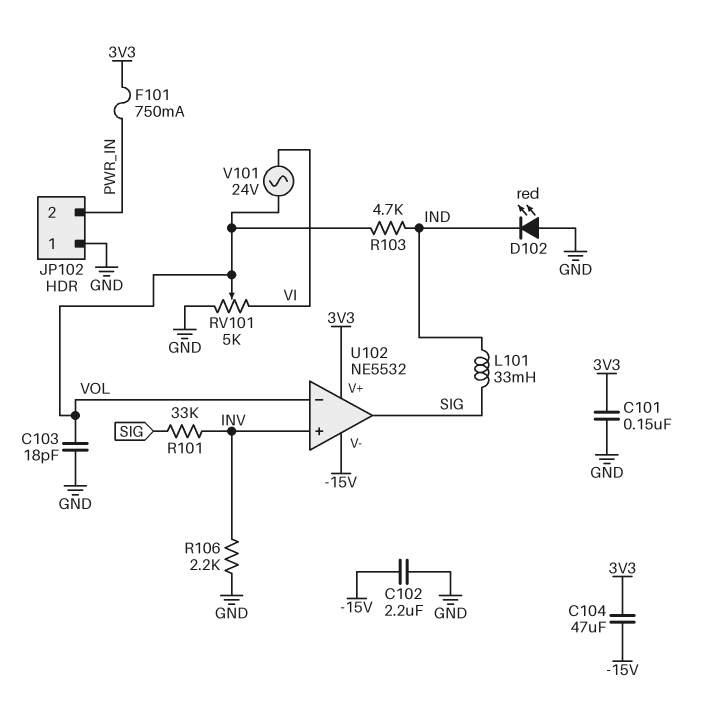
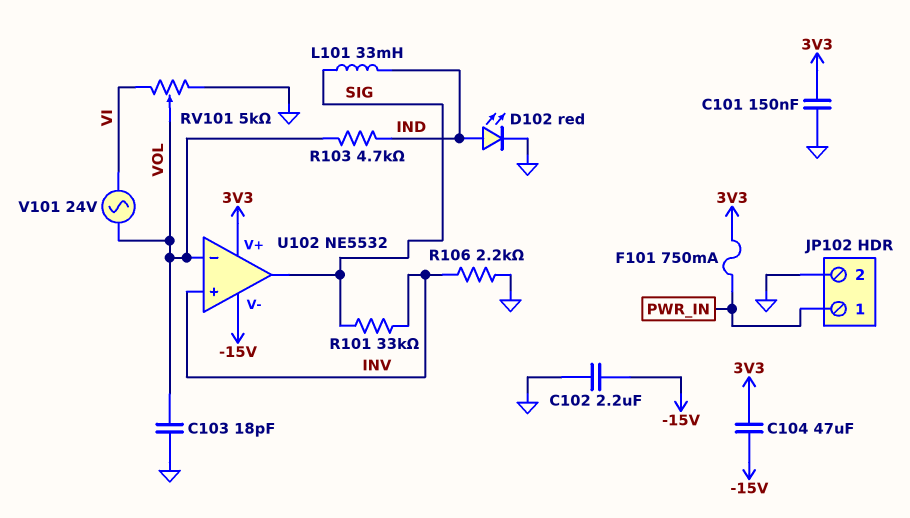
D102: LED red (A GND, K IND) -> LED red (A IND, K GND)
JP102 pin 1: GND -> PWR_IN
JP102 pin 2: PWR_IN -> GND

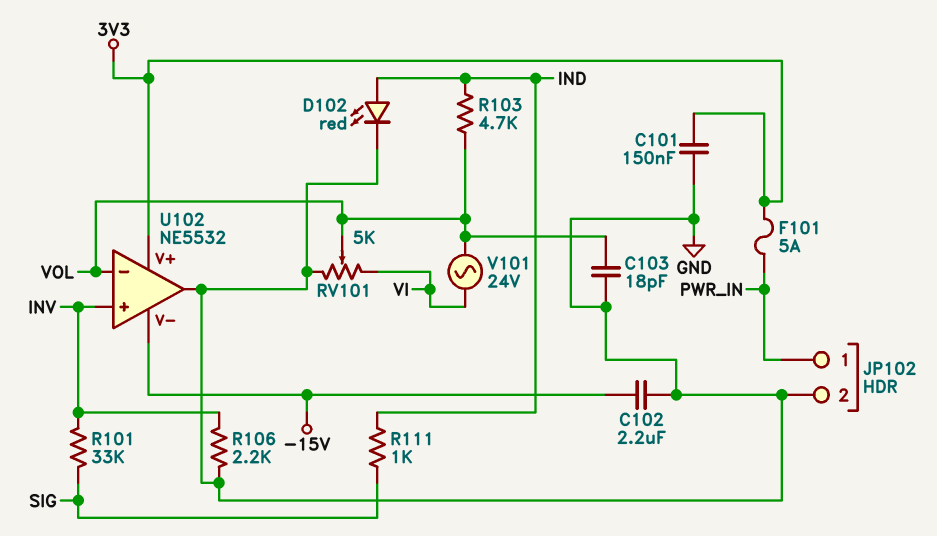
C104: 47uF (-15V, 3V3) -> none
F101: 750mA (3V3, PWR_IN) -> 5A (3V3, PWR_IN)
L101: 33mH (IND, SIG) -> none
R111: none -> 1k (IND, SIG)
U102 pin out: SIG -> GND

